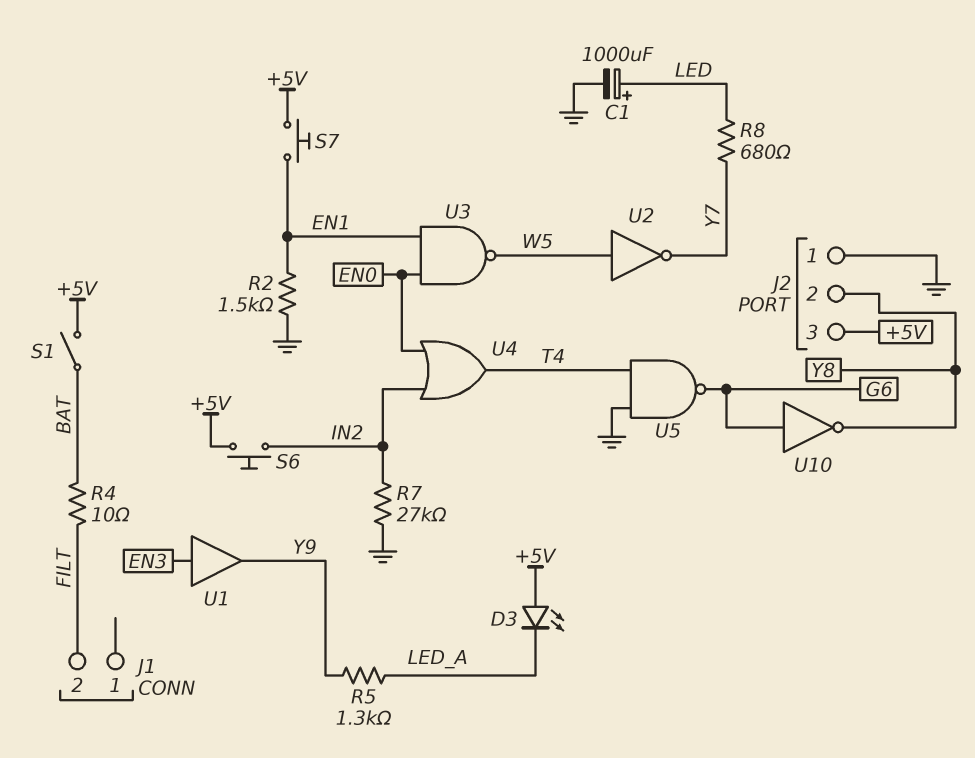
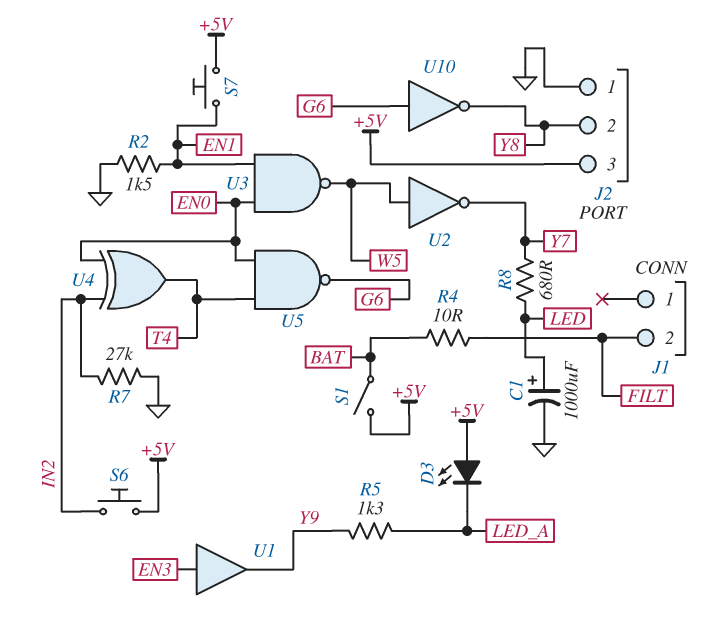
U4: OR (in EN0, in IN2, out T4) -> XOR (in EN0, in IN2, out T4)
U5: NAND (in GND, in T4, out G6) -> NAND (in EN0, in T4, out G6)

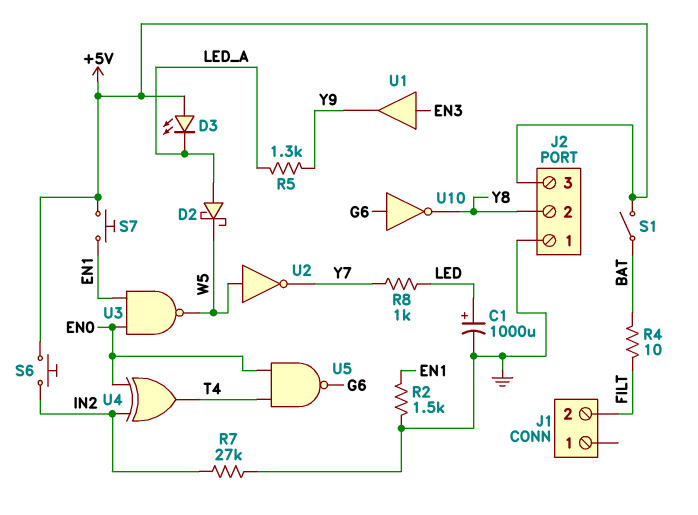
D2: none -> schottky (A LED_A, K W5)
R8: 680 (LED, Y7) -> 1k (LED, Y7)

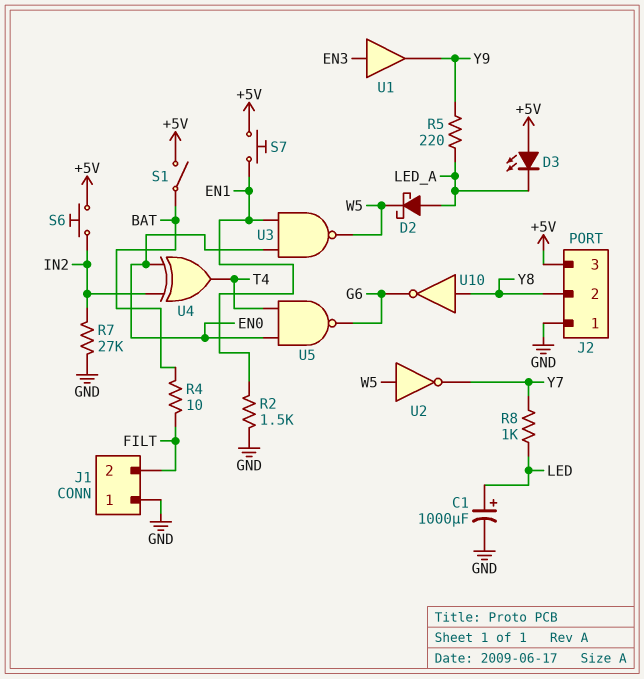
J1 pin 1: none -> GND
R5: 1.3k (LED_A, Y9) -> 220 (LED_A, Y9)
U10: NOT (in G6, out Y8) -> NOT (in Y8, out G6)

